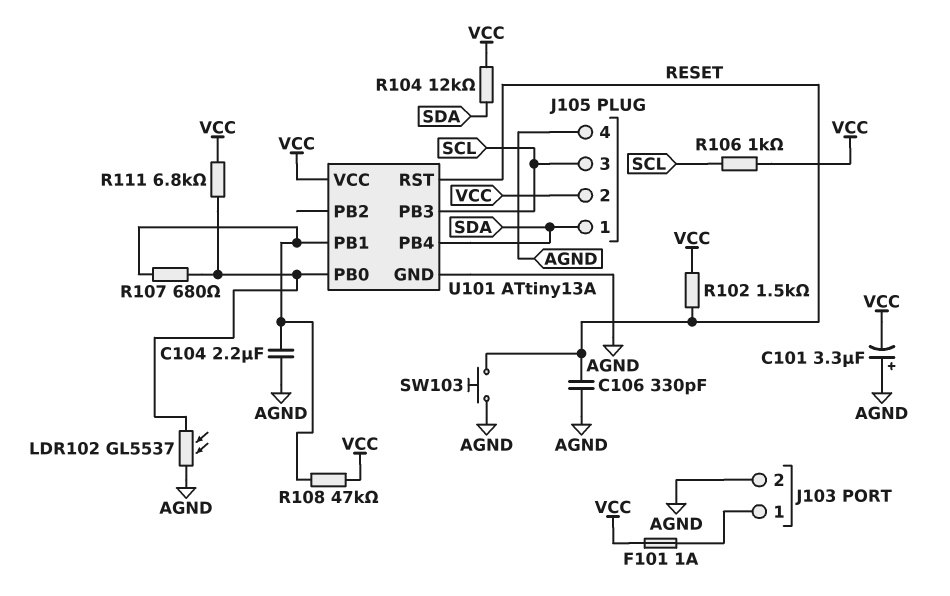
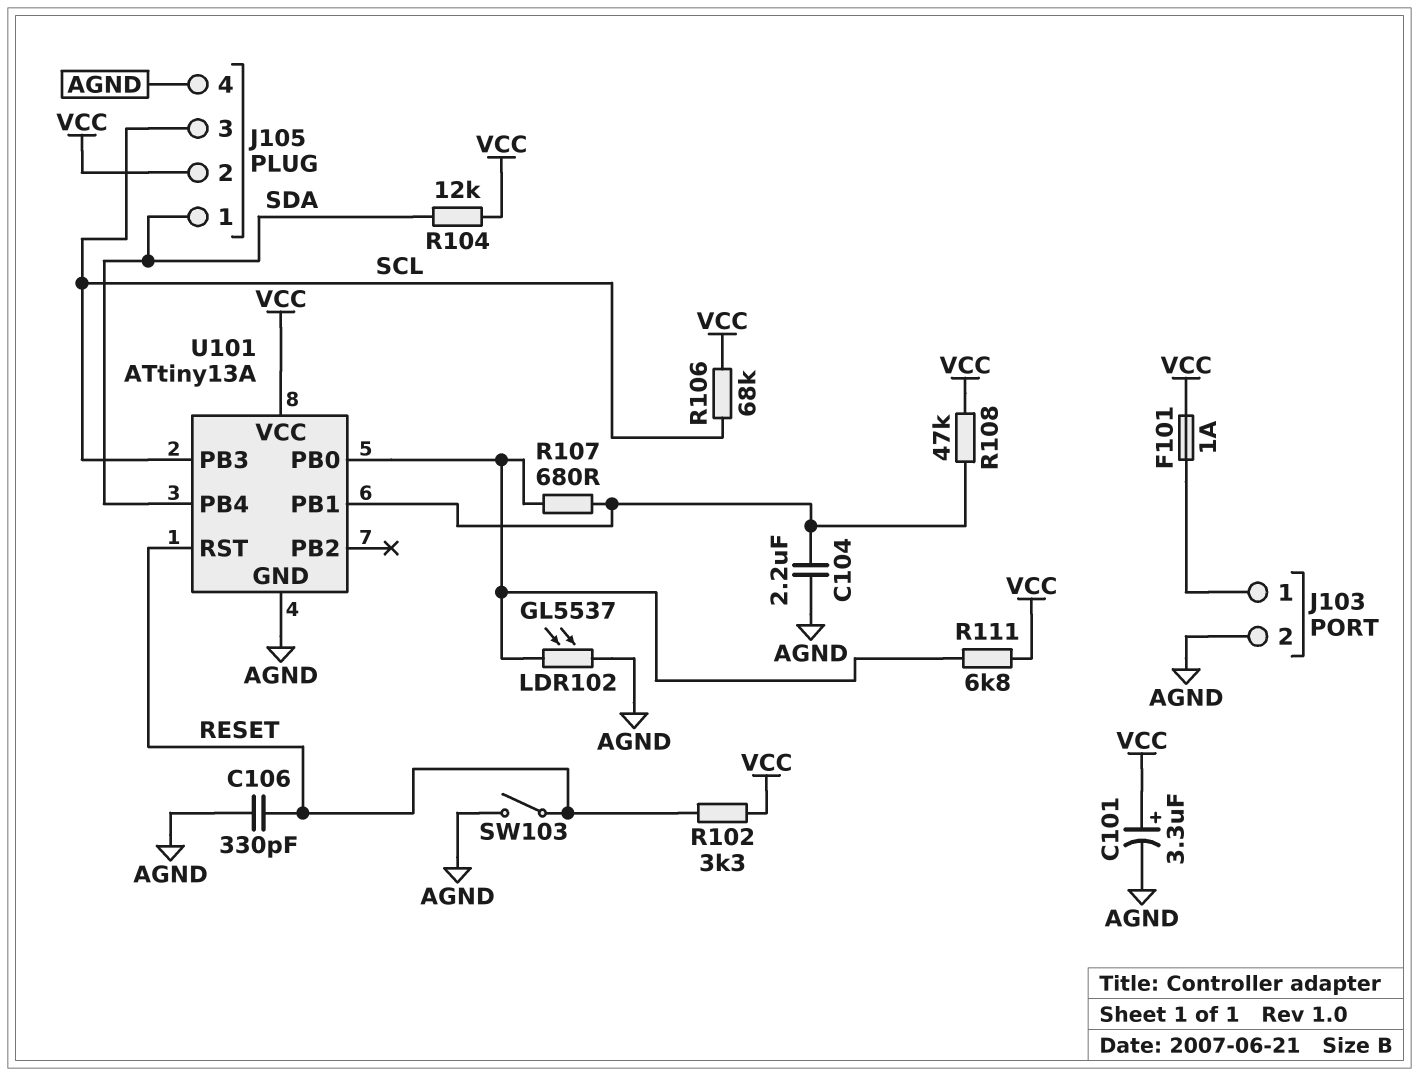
C101: 3.3uF (plus AGND, minus VCC) -> 3.3uF (plus VCC, minus AGND)
R102: 1.5k (RESET, VCC) -> 3.3k (RESET, VCC)
R106: 1k (SCL, VCC) -> 68k (SCL, VCC)
SW103: button (AGND, RESET) -> switch (AGND, RESET)

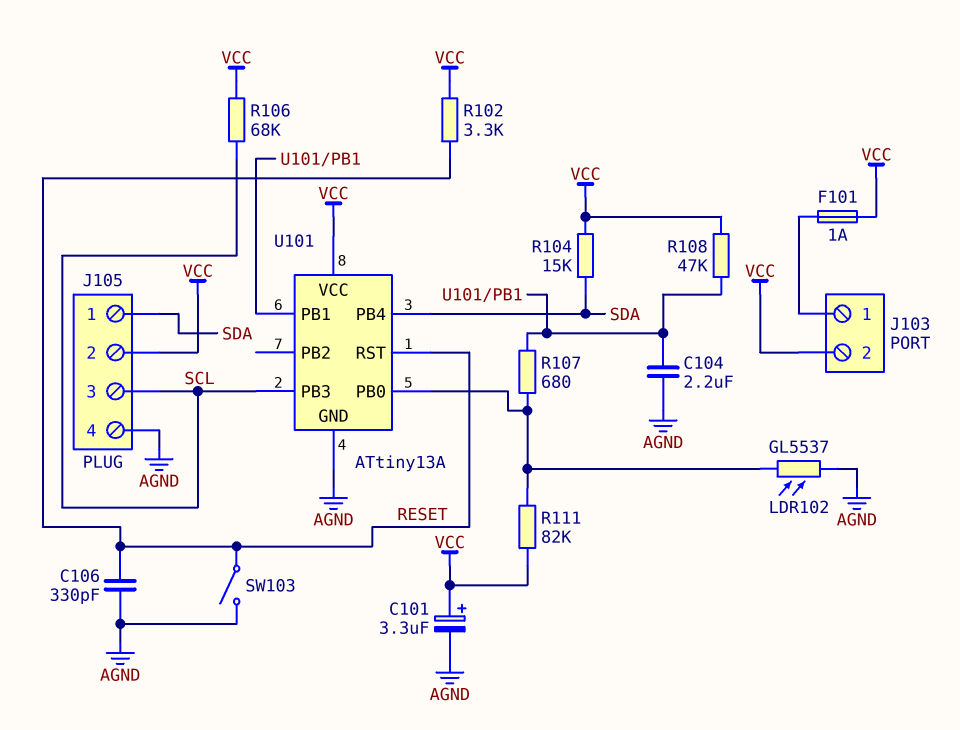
J103 pin 2: AGND -> VCC
R104: 12k (SDA, VCC) -> 15k (SDA, VCC)
R111: 6.8k (U101/PB0, VCC) -> 82k (U101/PB0, VCC)

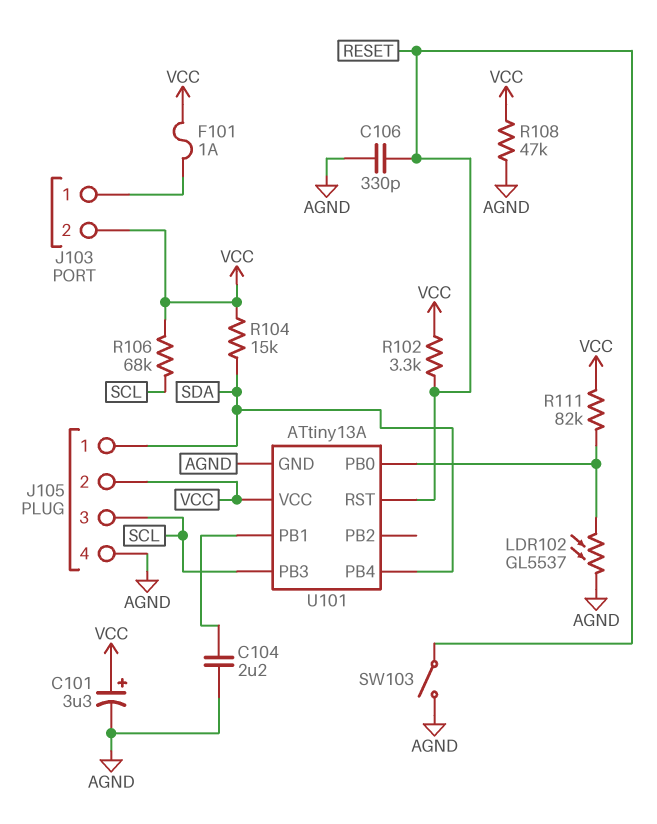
R107: 680 (U101/PB0, U101/PB1) -> none
R108: 47k (U101/PB1, VCC) -> 47k (AGND, VCC)

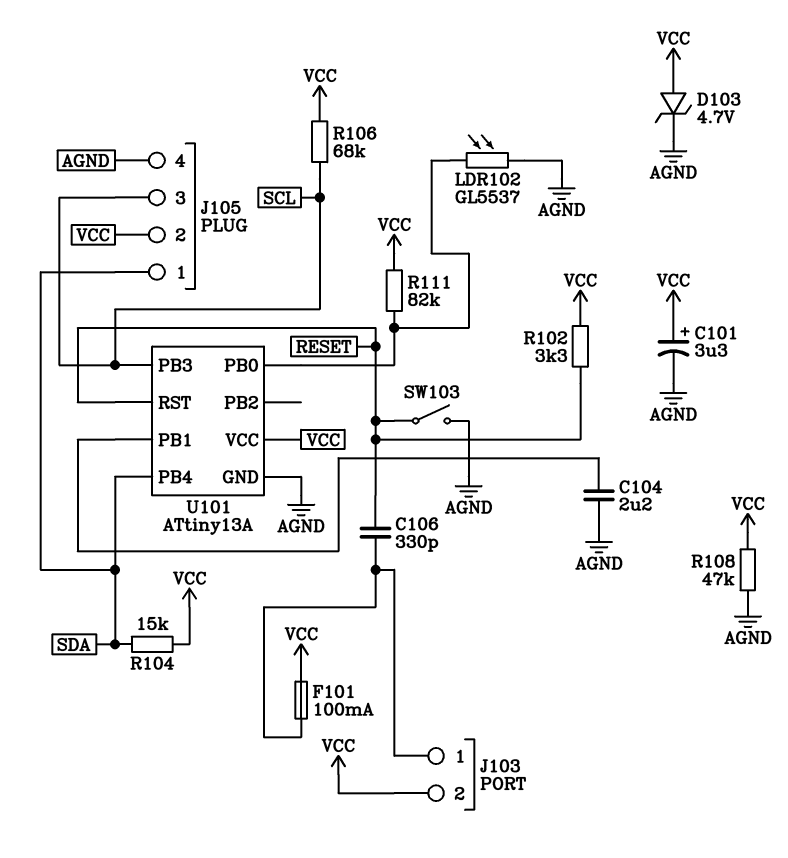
C106: 330pF (AGND, RESET) -> 330pF (J103/1, RESET)
D103: none -> zener 4.7V (A VCC, K AGND)
F101: 1A (J103/1, VCC) -> 100mA (J103/1, VCC)

